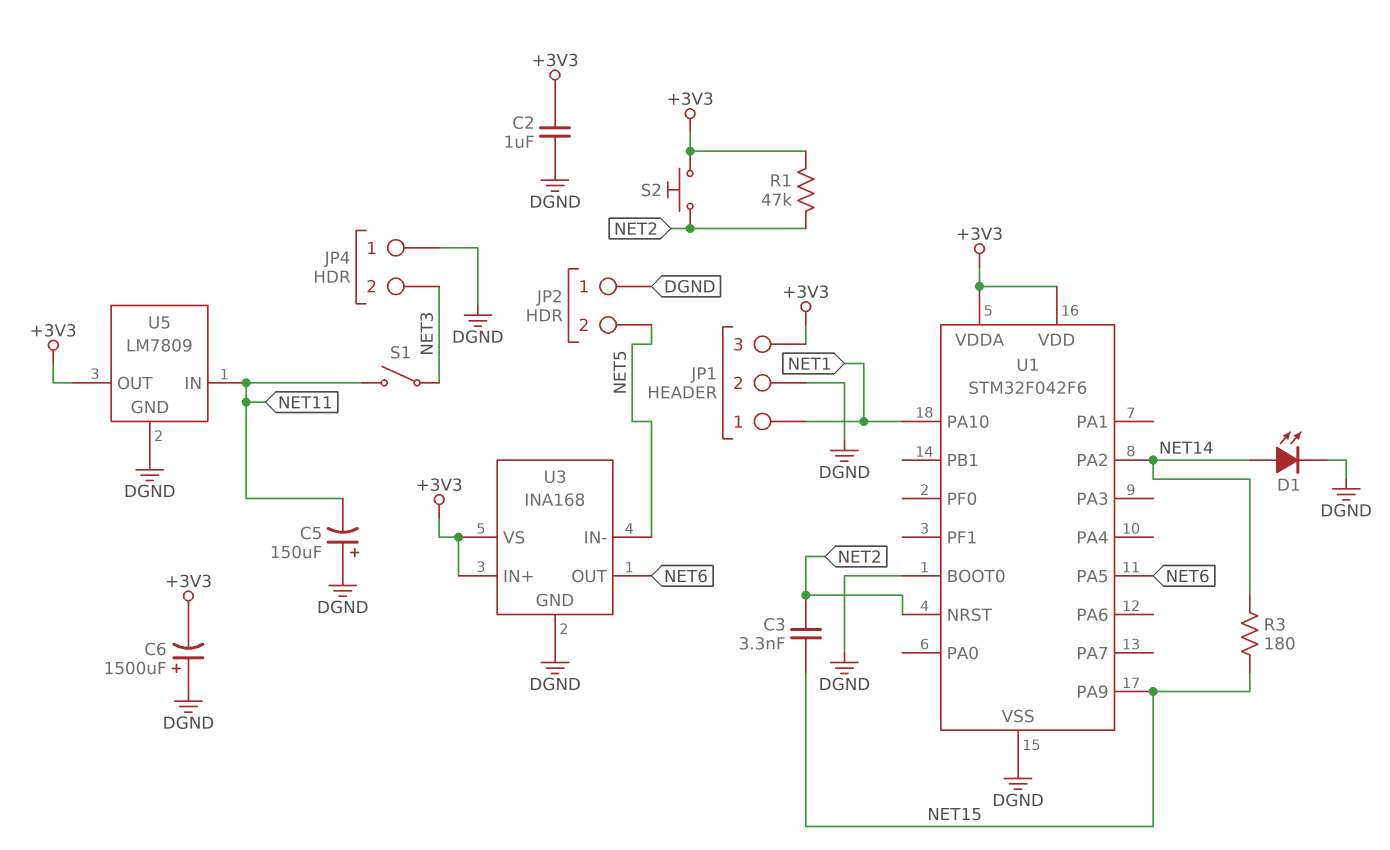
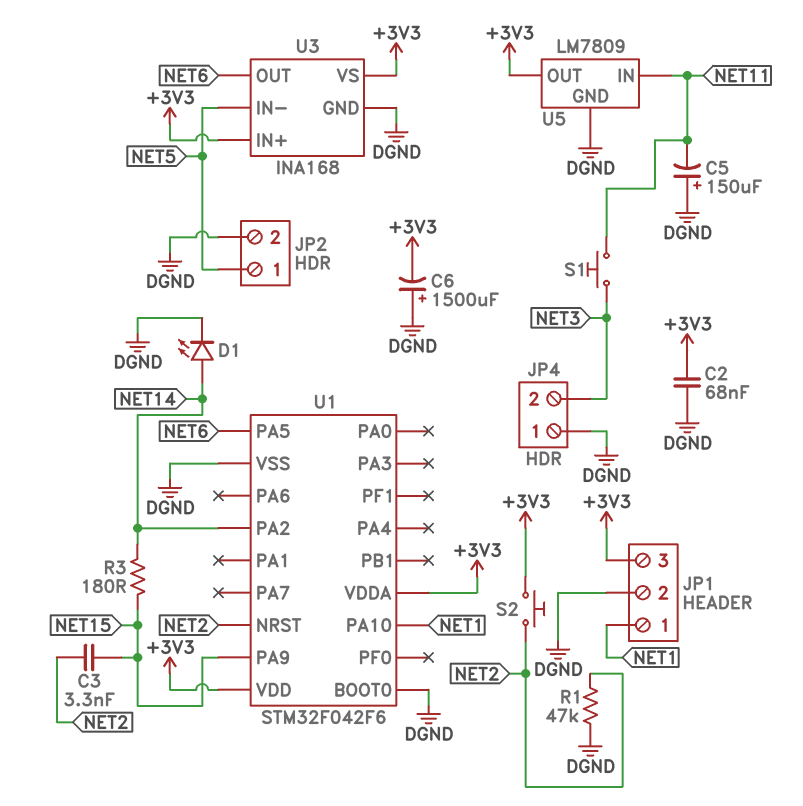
C2: 1uF (+3V3, DGND) -> 68nF (+3V3, DGND)
JP2 pin 1: DGND -> NET5
JP2 pin 2: NET5 -> DGND
R1: 47k (+3V3, NET2) -> 47k (DGND, NET2)
S1: switch (NET3, NET11) -> button (NET3, NET11)

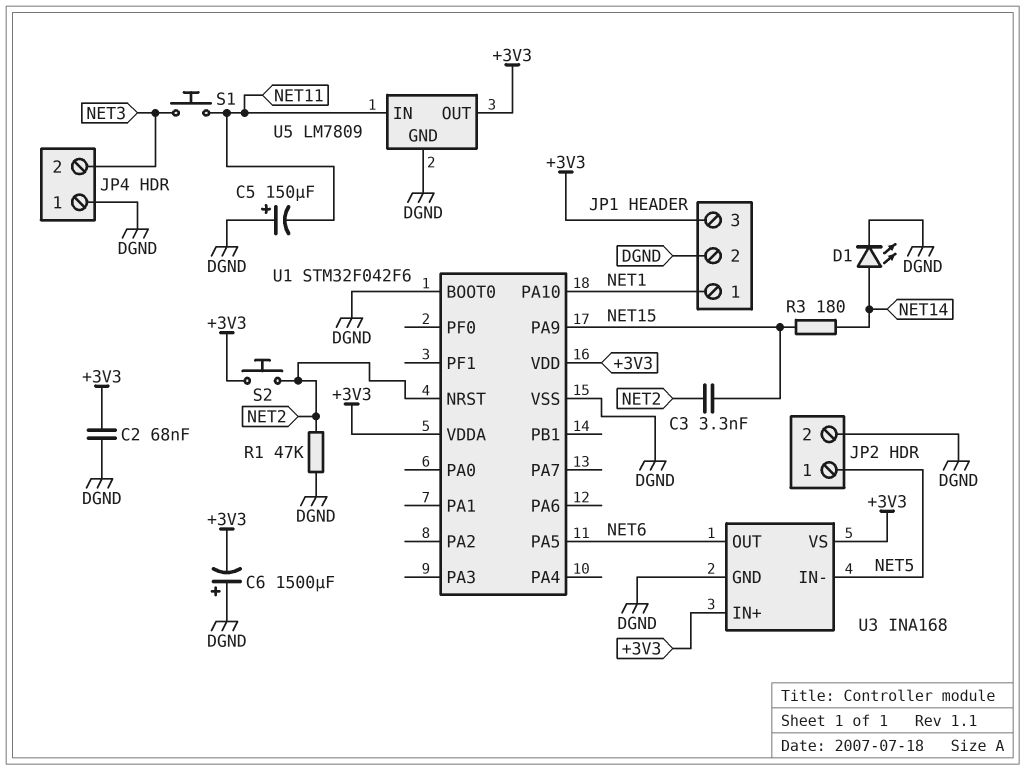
U1 pin PA2: NET14 -> none

